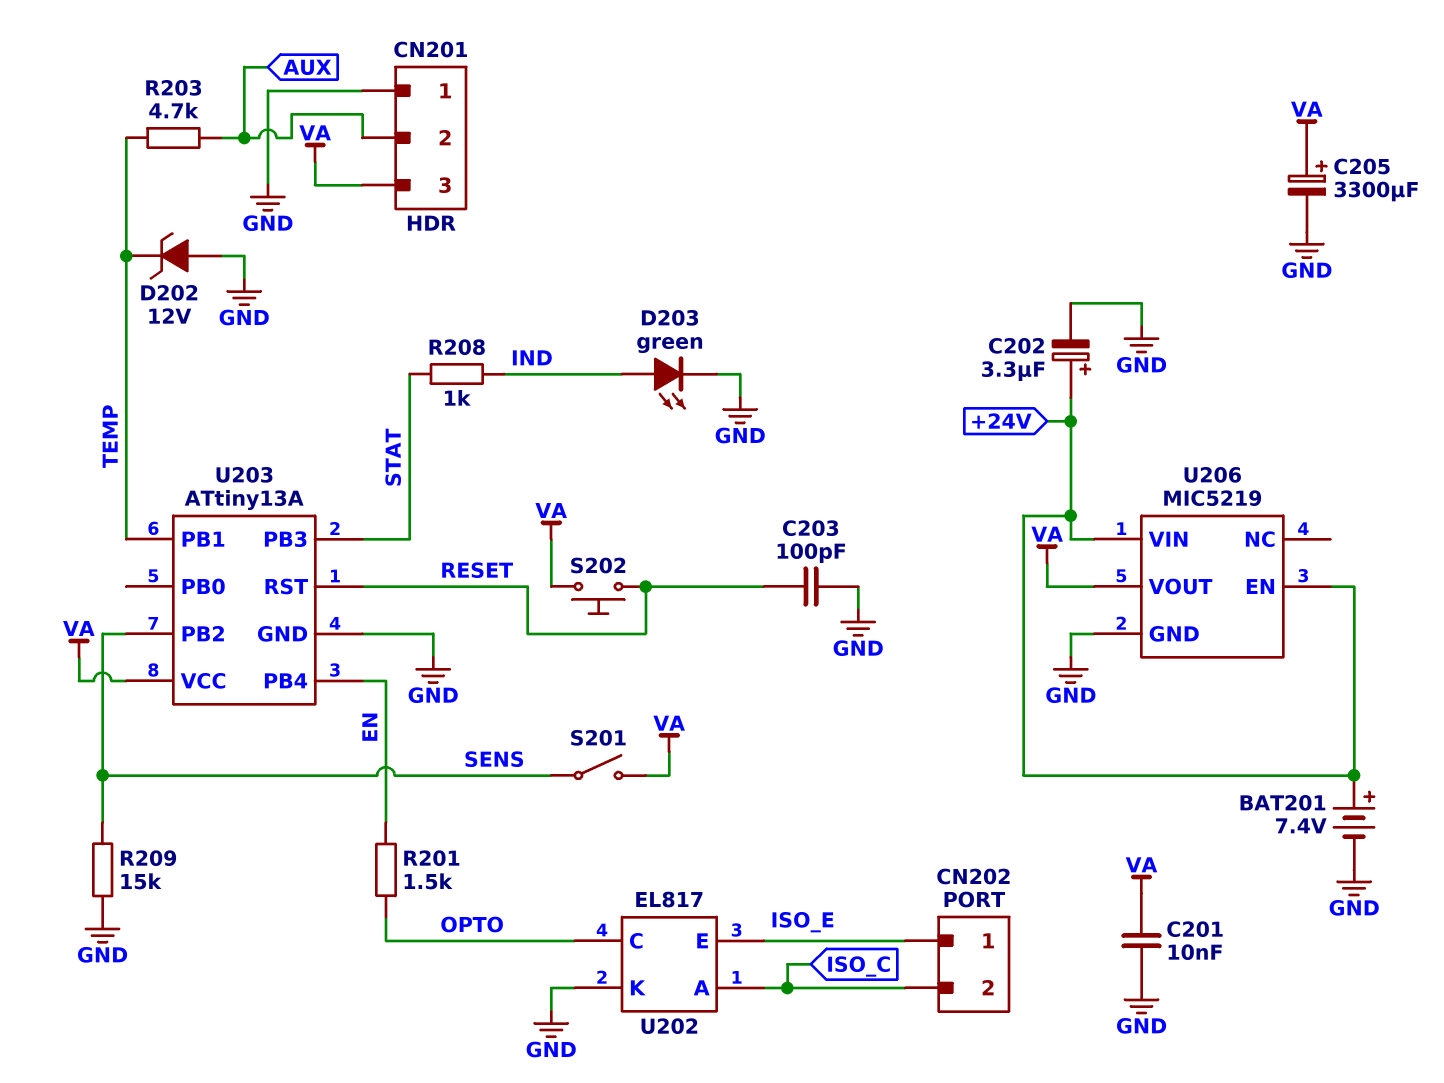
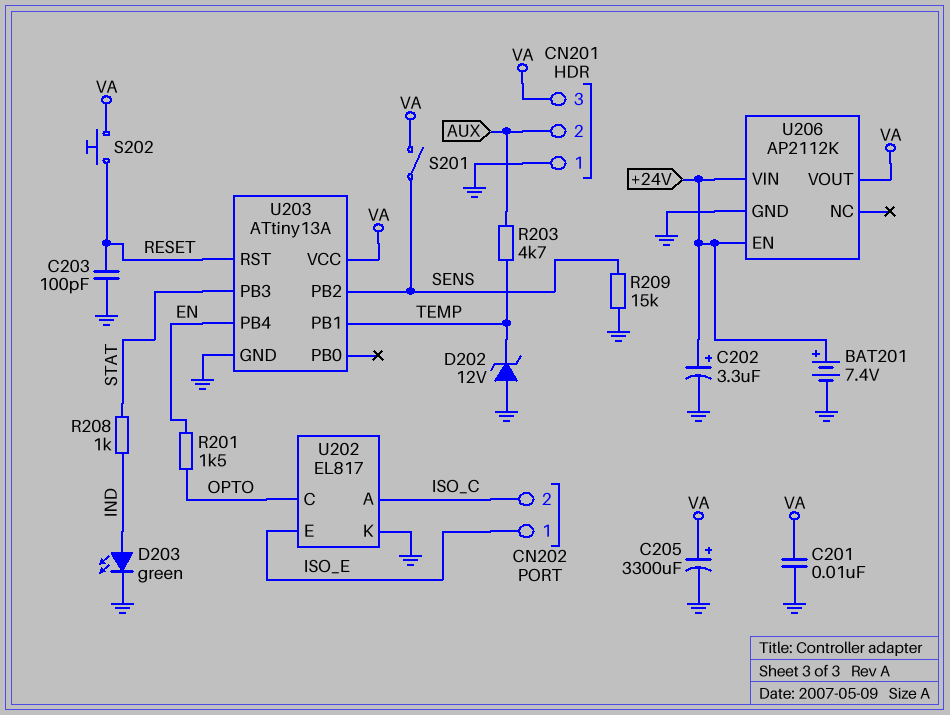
U206: MIC5219 -> AP2112K

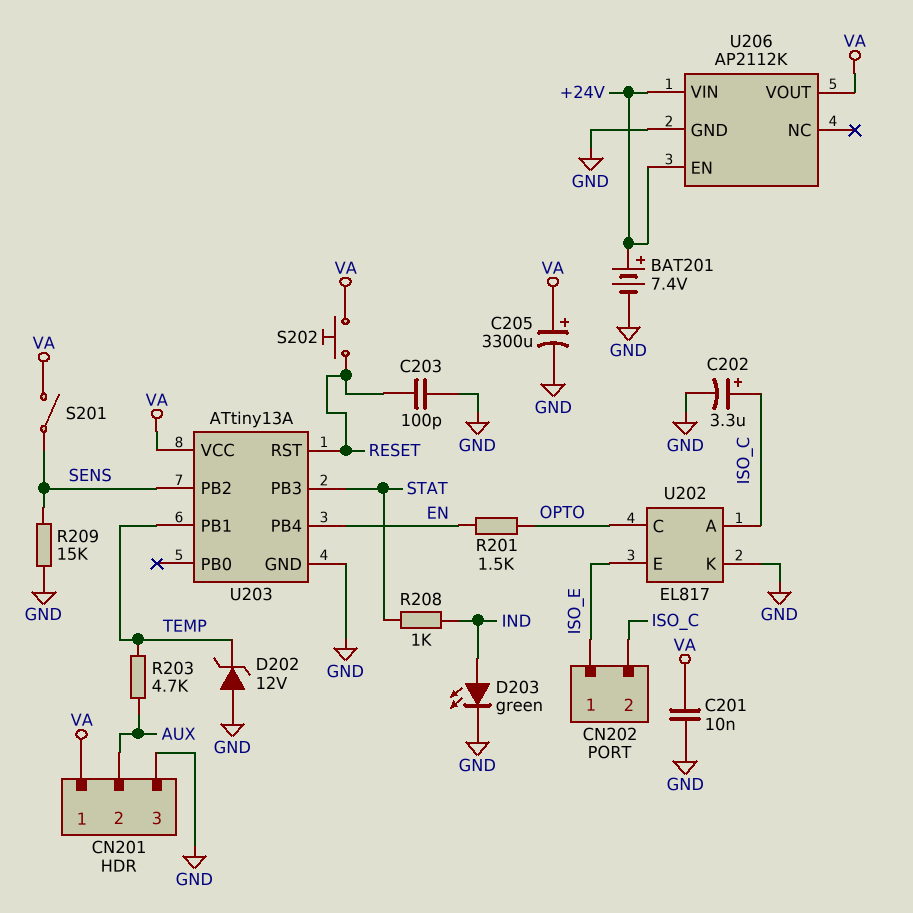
C202: 3.3uF (plus +24V, minus GND) -> 3.3uF (plus ISO_C, minus GND)
CN201 pin 1: GND -> VA
CN201 pin 3: VA -> GND

